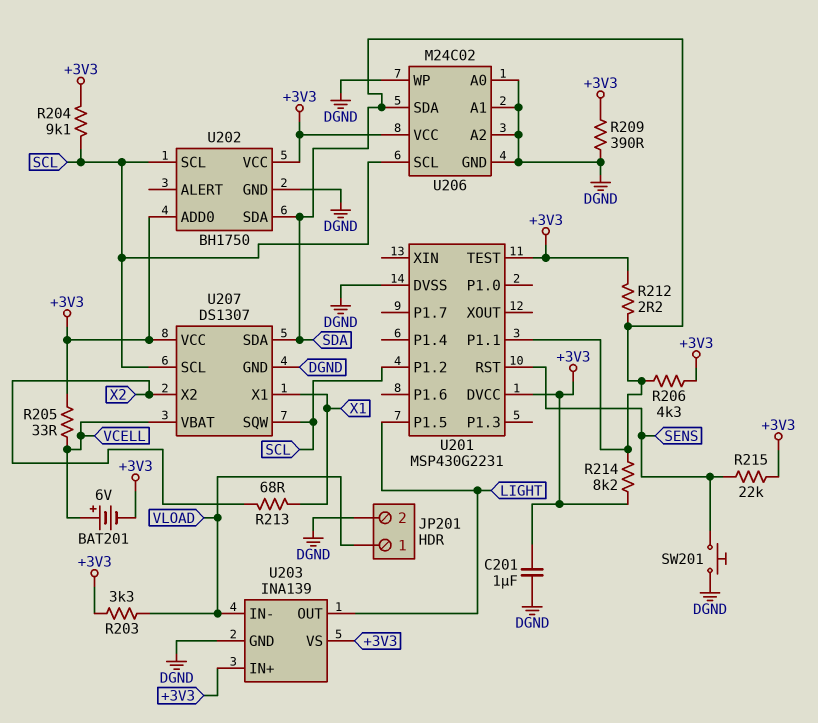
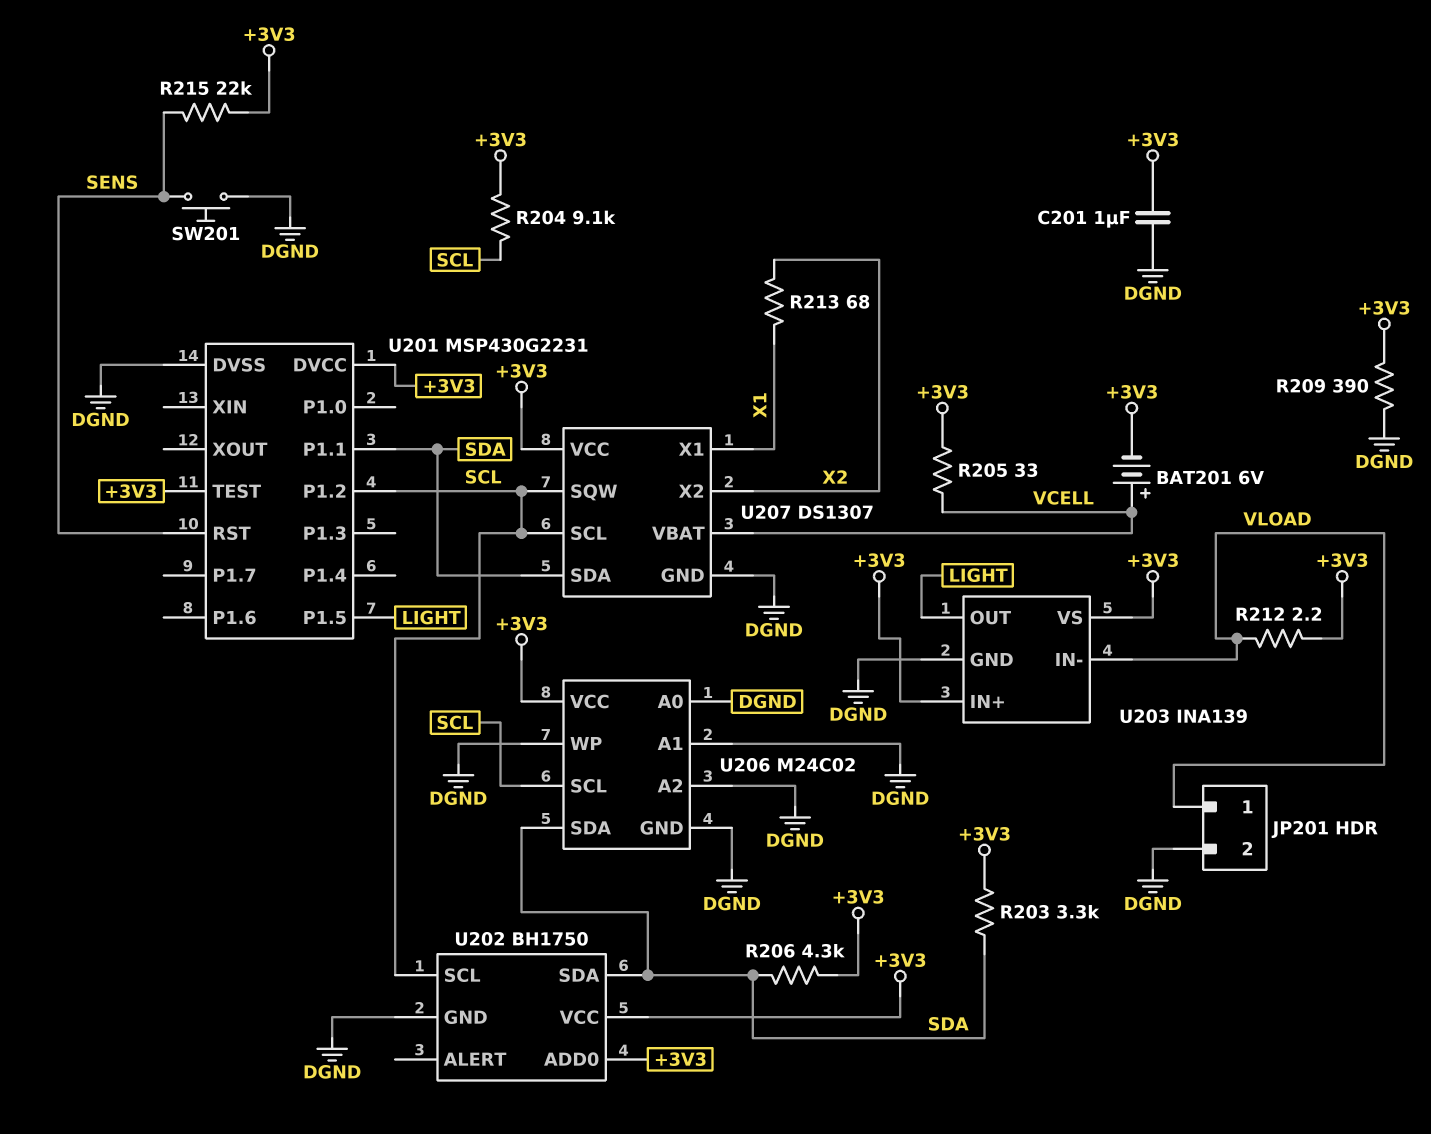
R203: 3.3k (+3V3, VLOAD) -> 3.3k (+3V3, SDA)
R212: 2.2 (+3V3, SDA) -> 2.2 (+3V3, VLOAD)
R214: 8.2k (+3V3, SDA) -> none

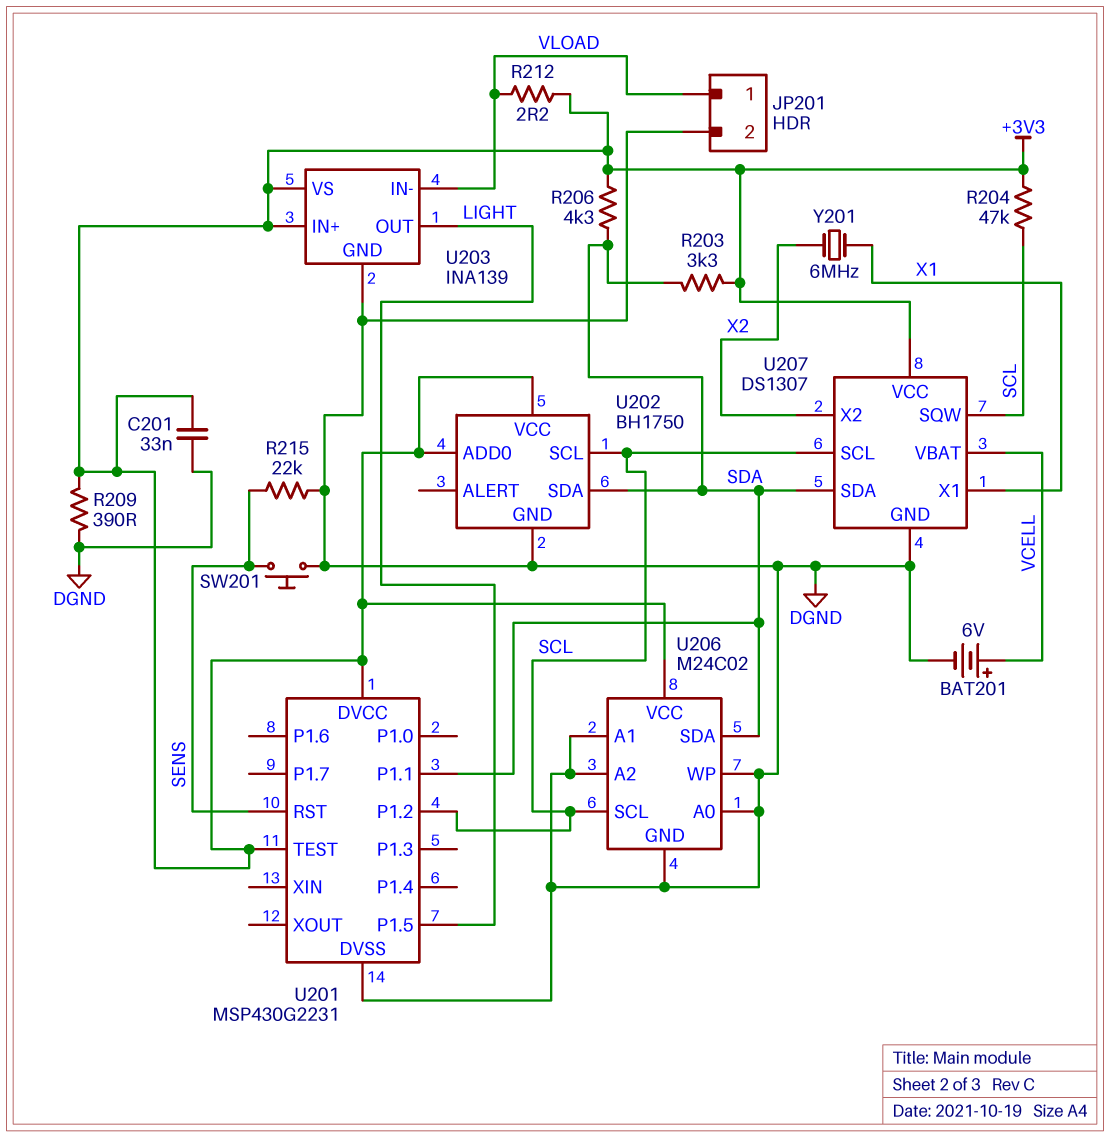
BAT201: 6V (plus VCELL, minus +3V3) -> 6V (plus VCELL, minus DGND)
C201: 1uF (+3V3, DGND) -> 33nF (+3V3, DGND)
R204: 9.1k (+3V3, SCL) -> 47k (+3V3, SCL)
R205: 33 (+3V3, VCELL) -> none
R213: 68 (X1, X2) -> none
R215: 22k (+3V3, SENS) -> 22k (DGND, SENS)
Y201: none -> 6MHz (X1, X2)

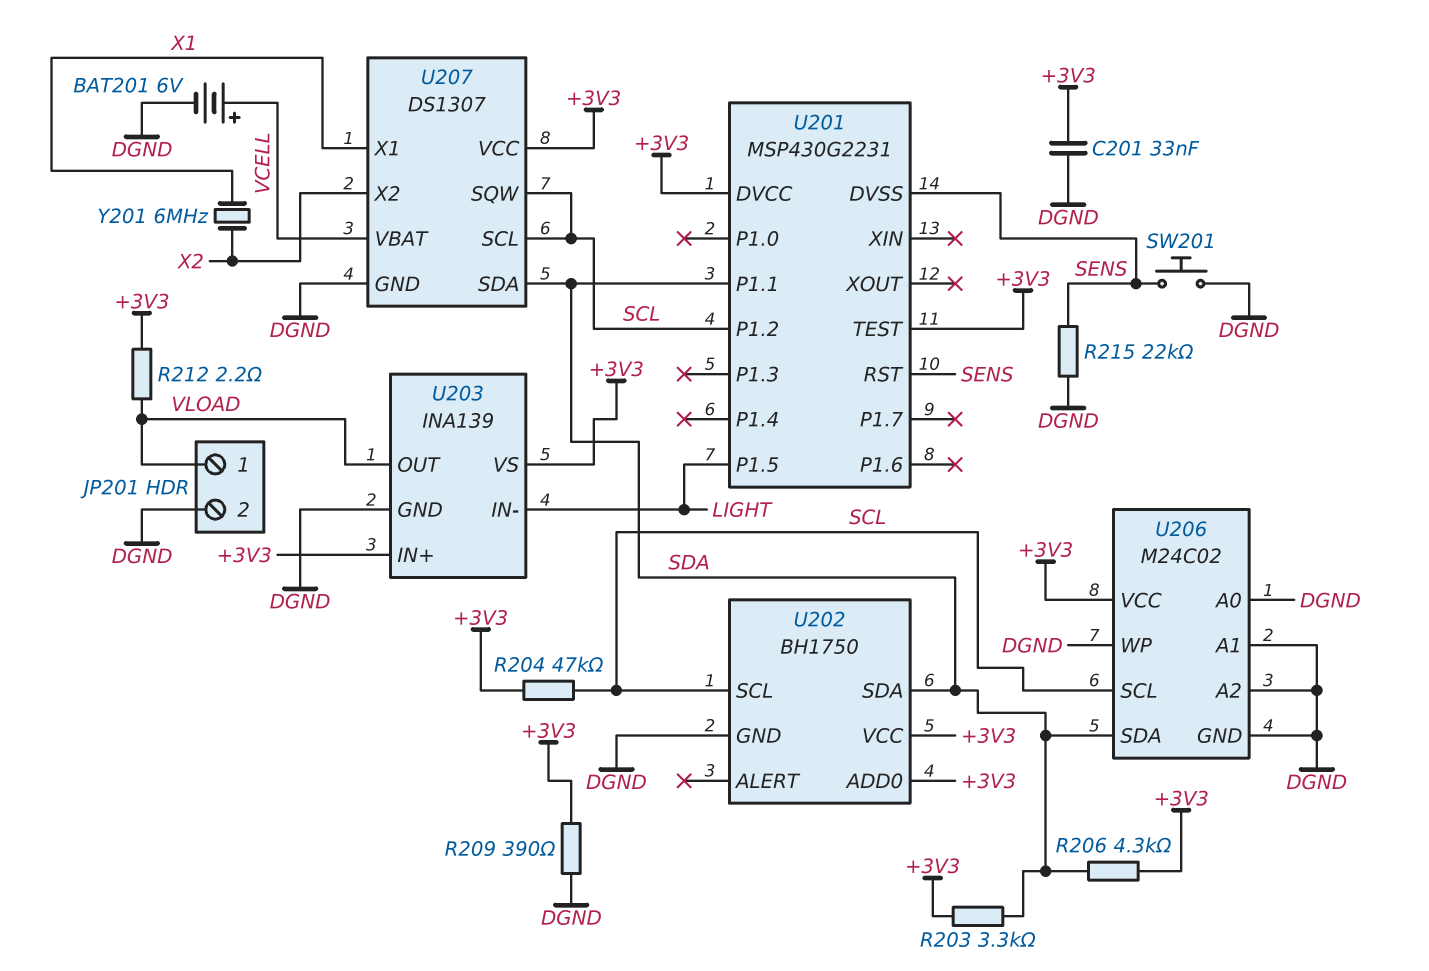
U201 pin DVSS: DGND -> SENS
U203 pin IN-: VLOAD -> LIGHT
U203 pin OUT: LIGHT -> VLOAD

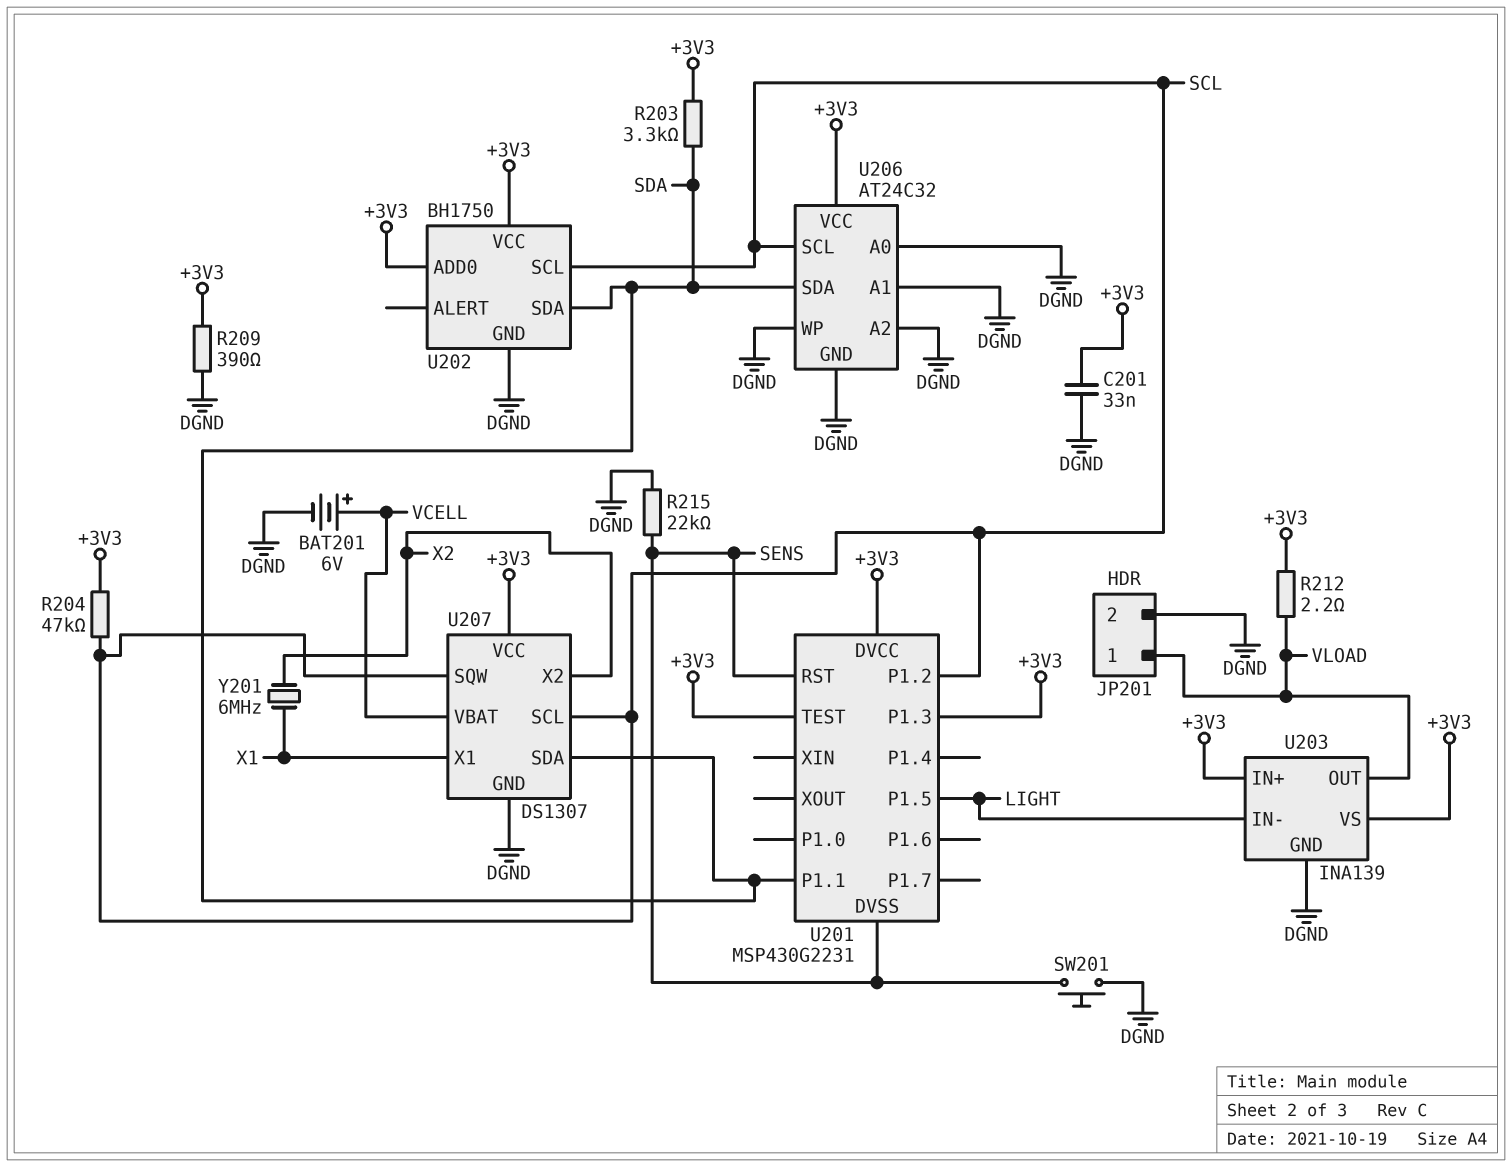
R206: 4.3k (+3V3, SDA) -> none
U201 pin P1.3: none -> +3V3
U206: M24C02 -> AT24C32

